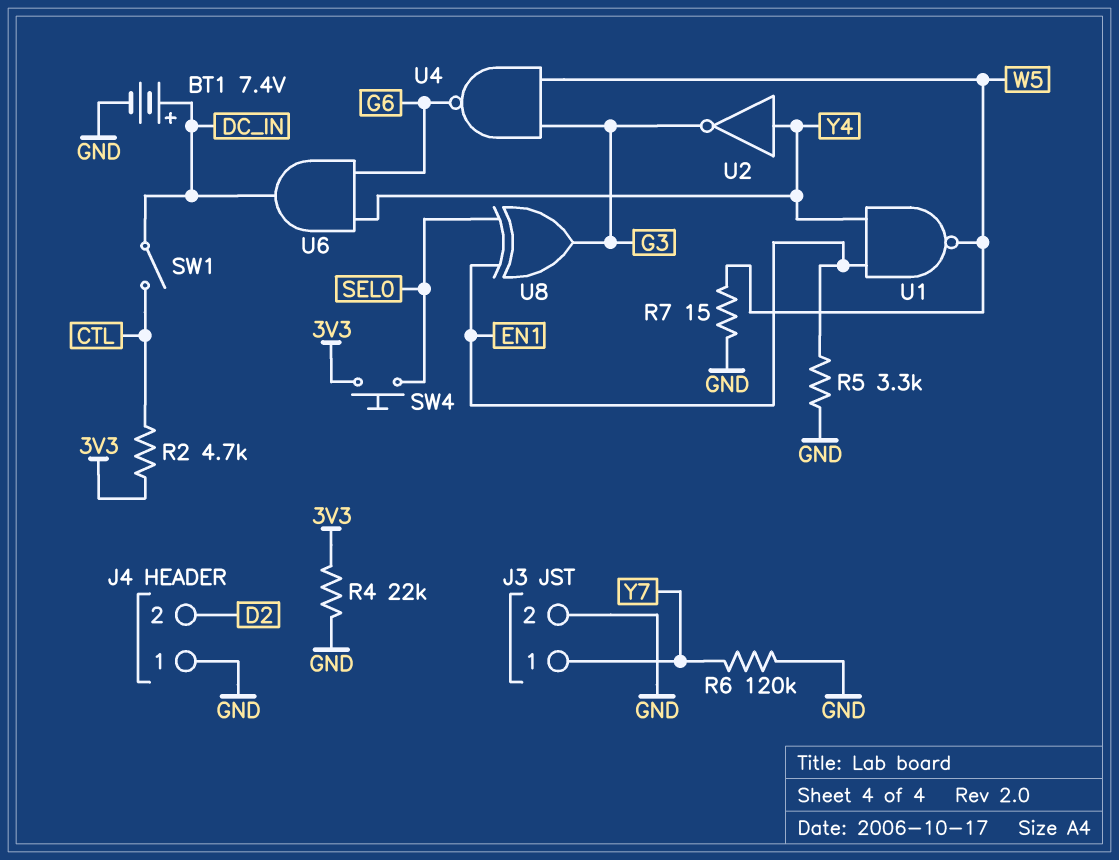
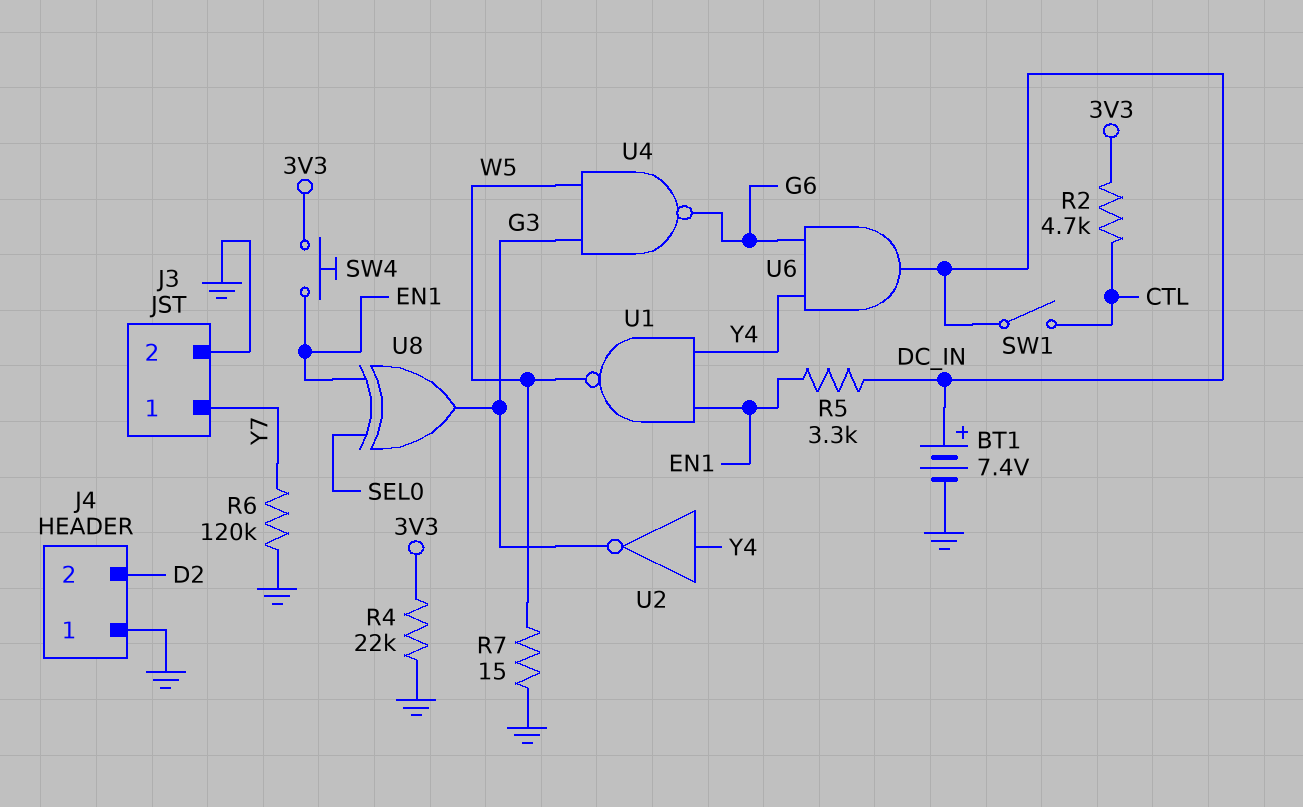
R5: 3.3k (EN1, GND) -> 3.3k (DC_IN, EN1)
SW4: button (3V3, SEL0) -> button (3V3, EN1)

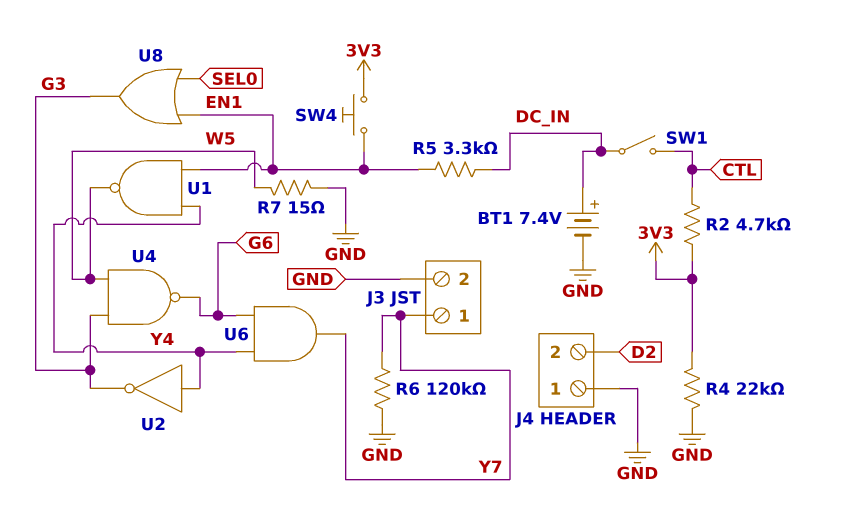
U6: AND (in G6, in Y4, out DC_IN) -> AND (in G6, in Y4, out Y7)
U8: XOR (in EN1, in SEL0, out G3) -> OR (in EN1, in SEL0, out G3)

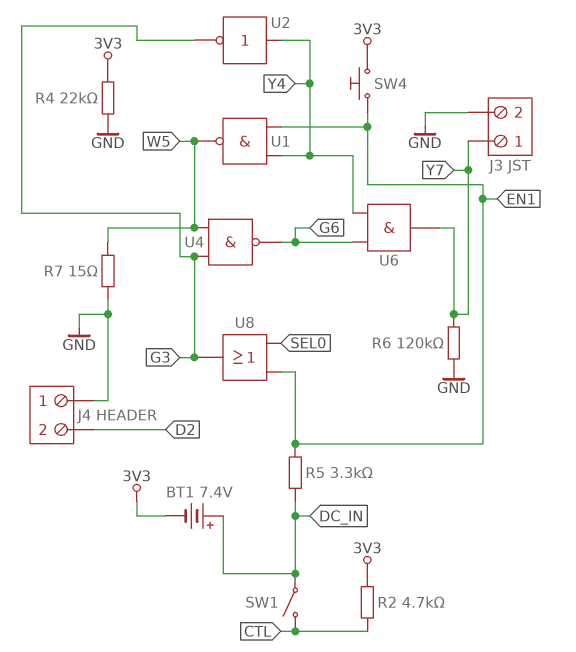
BT1: 7.4V (plus DC_IN, minus GND) -> 7.4V (plus DC_IN, minus 3V3)

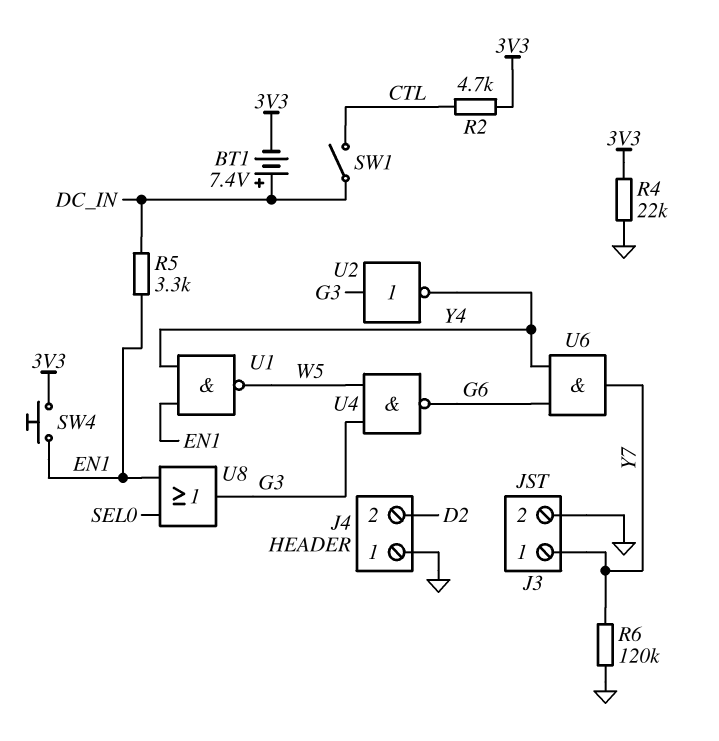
R7: 15 (GND, W5) -> none
U2: NOT (in Y4, out G3) -> NOT (in G3, out Y4)

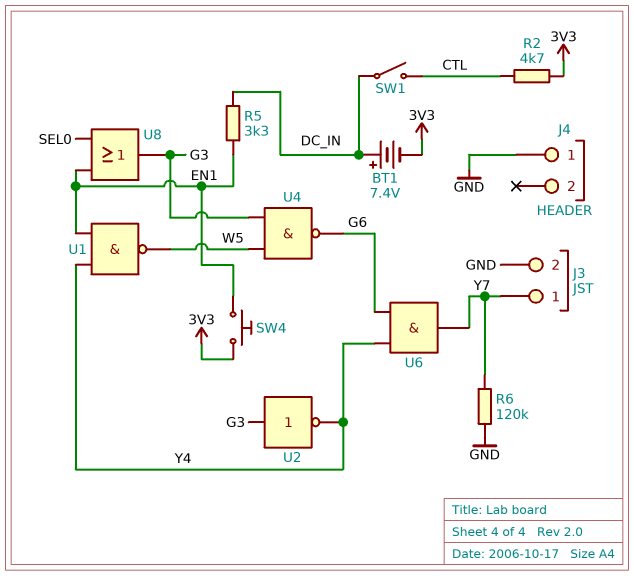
J4 pin 2: D2 -> none
R4: 22k (3V3, GND) -> none

